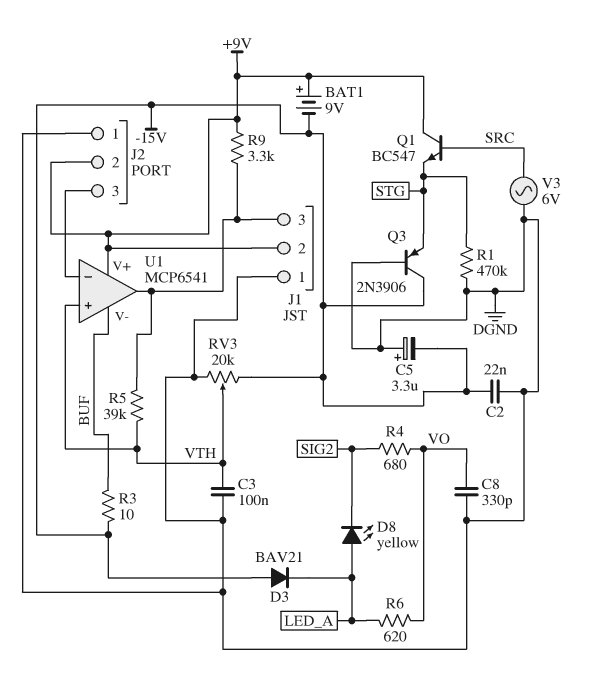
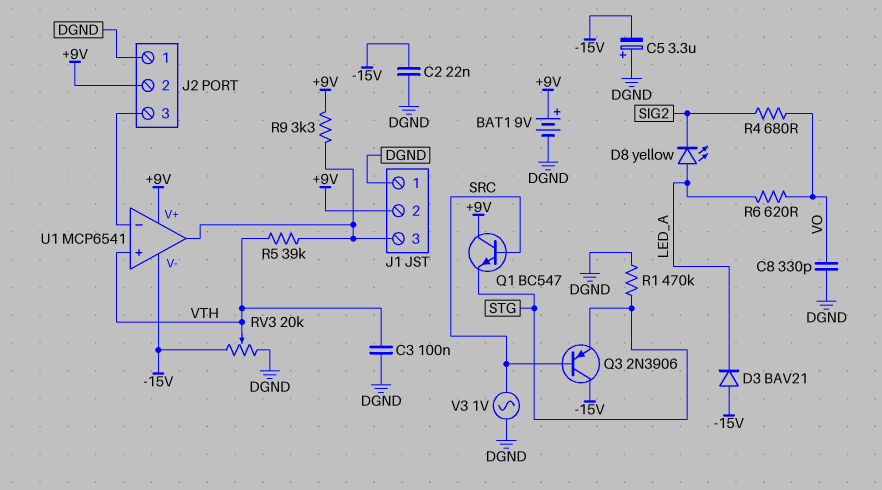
BAT1: 9V (plus +9V, minus -15V) -> 9V (plus +9V, minus DGND)
Q3: PNP 2N3906 (B DGND, C -15V, E STG) -> PNP 2N3906 (B SRC, C -15V, E STG)
R3: 10 (-15V, BUF) -> none
U1 pin V-: BUF -> -15V
V3: AC 6V (DGND, SRC) -> AC 1V (DGND, SRC)

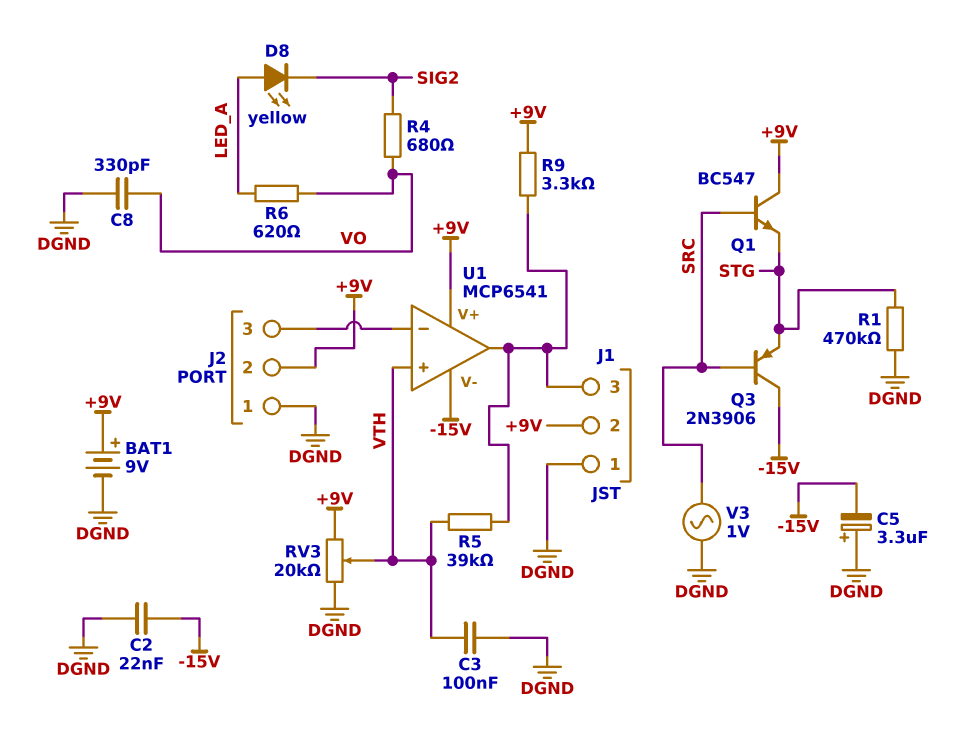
D3: diode BAV21 (A -15V, K LED_A) -> none
RV3: 20k (-15V, DGND, wiper VTH) -> 20k (+9V, DGND, wiper VTH)

